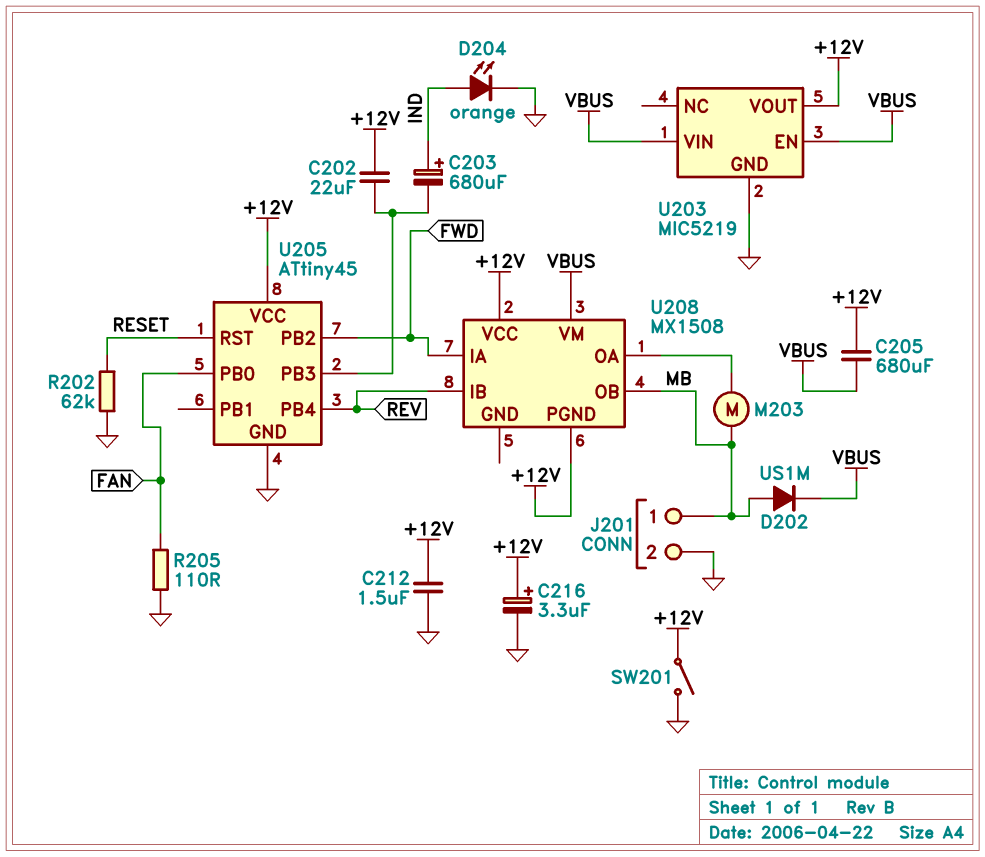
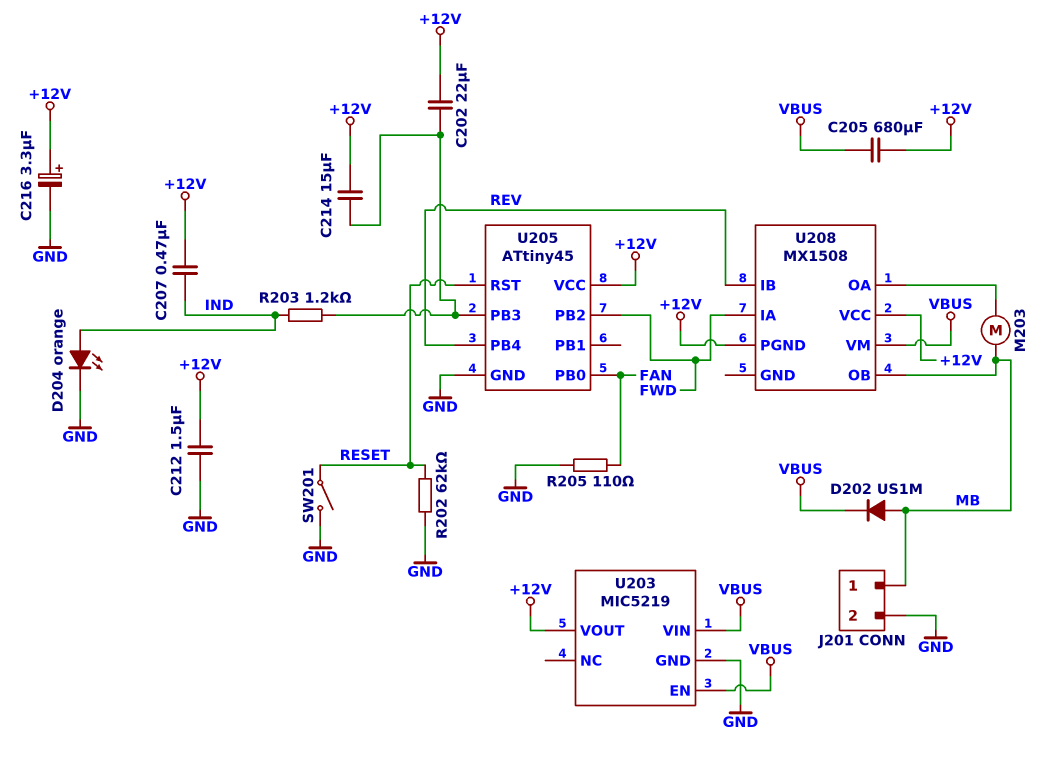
C203: 680uF (plus IND, minus U205/PB3) -> none
C207: none -> 470nF (+12V, IND)
C214: none -> 15uF (+12V, U205/PB3)
R203: none -> 1.2k (IND, U205/PB3)
SW201: switch (+12V, GND) -> switch (GND, RESET)

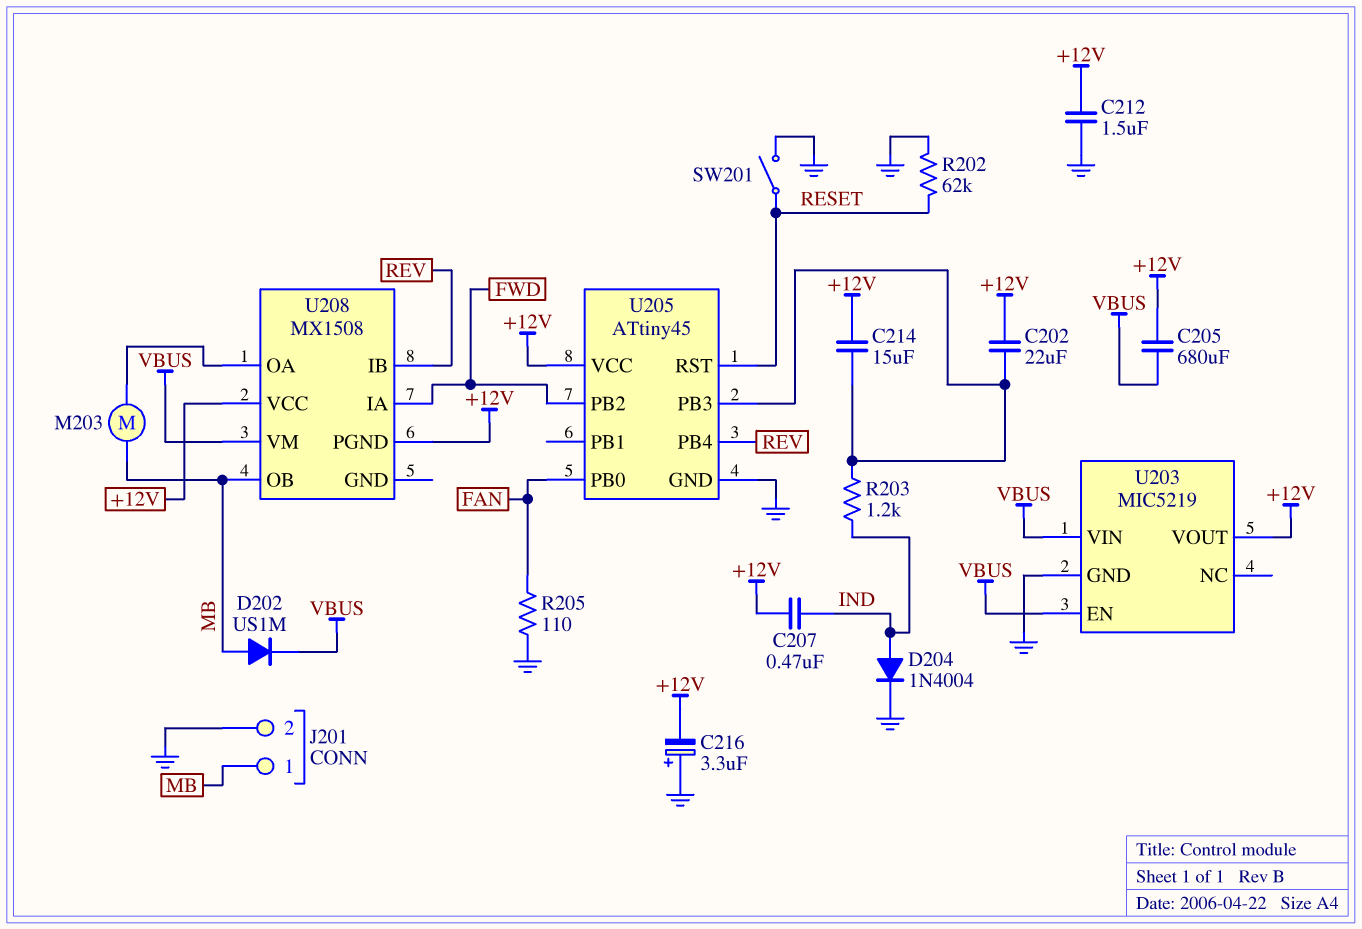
C216: 3.3uF (plus +12V, minus GND) -> 3.3uF (plus GND, minus +12V)
D204: LED orange (A IND, K GND) -> diode 1N4004 (A IND, K GND)

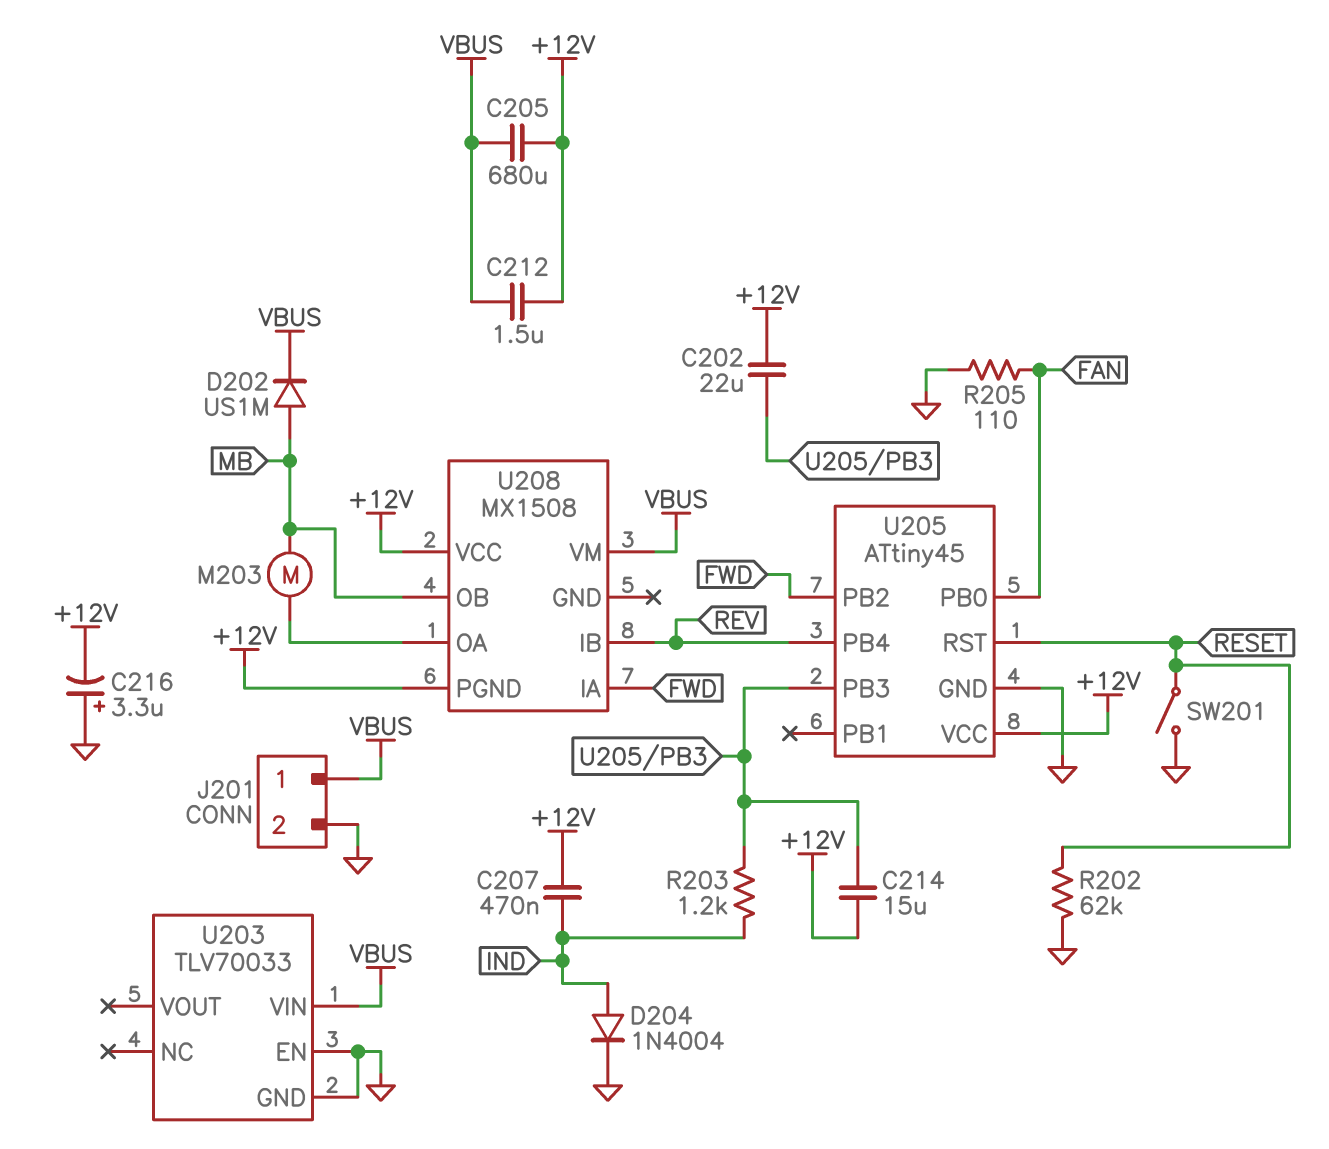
C212: 1.5uF (+12V, GND) -> 1.5uF (+12V, VBUS)
J201 pin 1: MB -> VBUS
U203: MIC5219 -> TLV70033
U203 pin EN: VBUS -> GND
U203 pin VOUT: +12V -> none

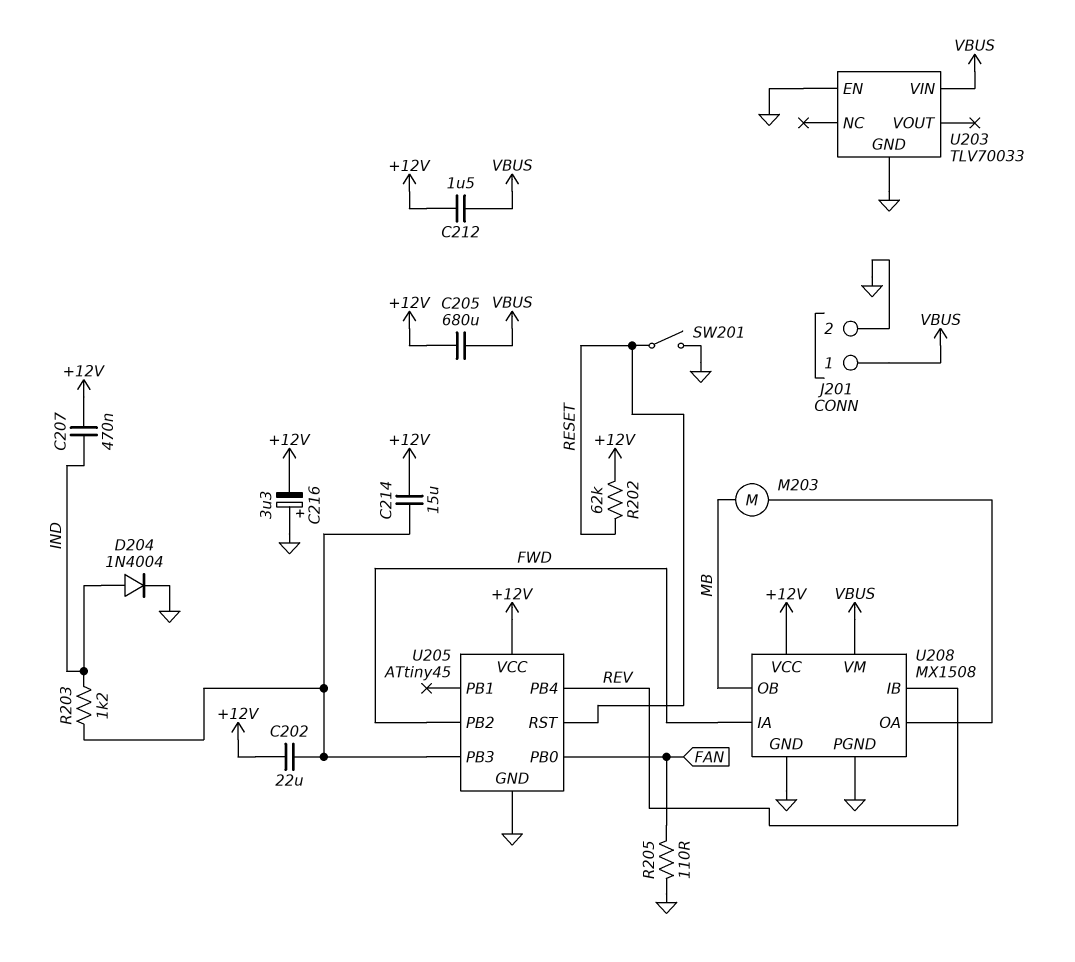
D202: diode US1M (A MB, K VBUS) -> none
R202: 62k (GND, RESET) -> 62k (+12V, RESET)
U208 pin GND: none -> GND
U208 pin PGND: +12V -> GND

